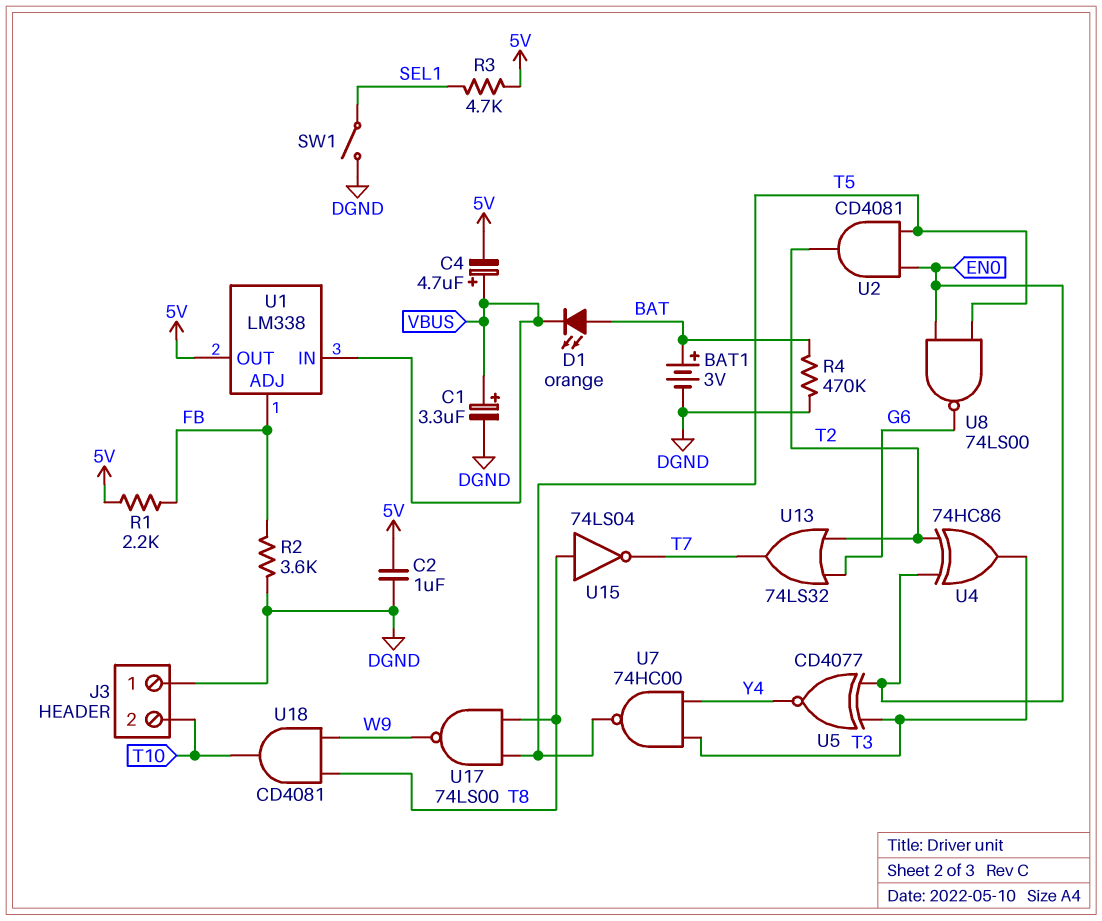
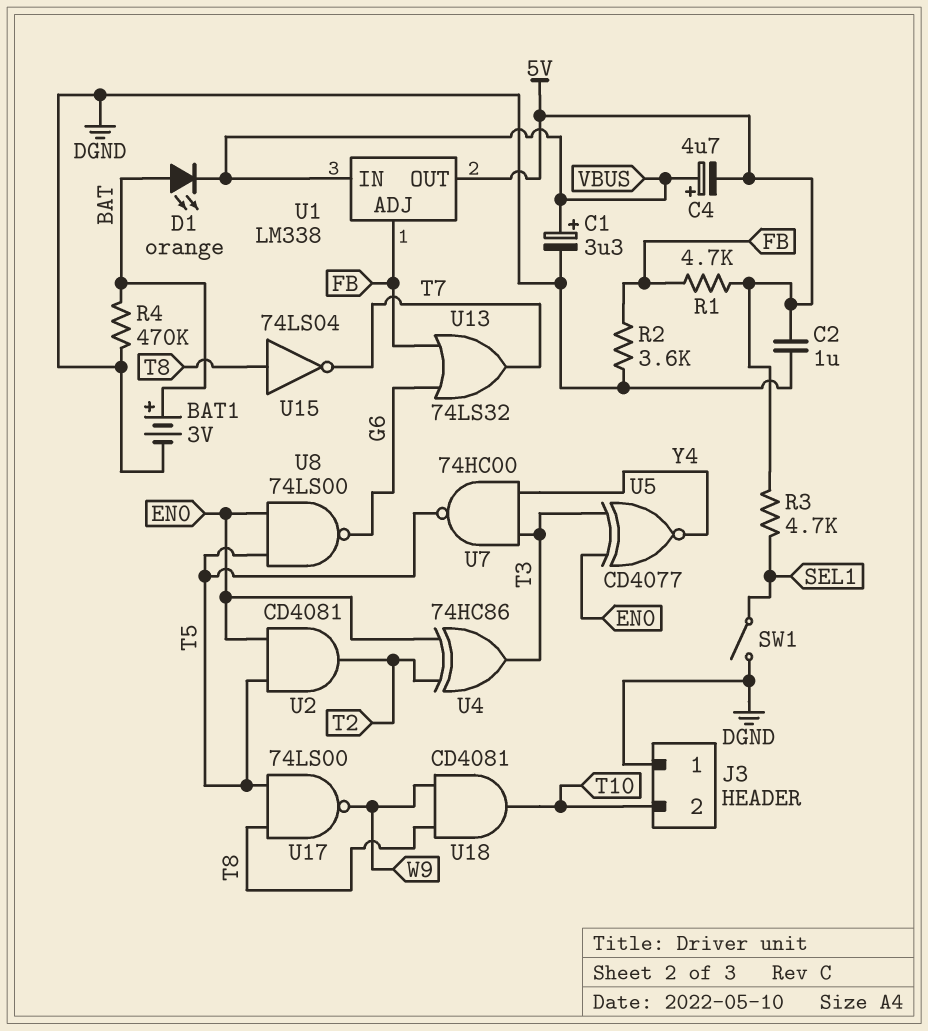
R1: 2.2k (5V, FB) -> 4.7k (5V, FB)
U13: OR 74LS32 (in G6, in T2, out T7) -> OR 74LS32 (in FB, in G6, out T7)

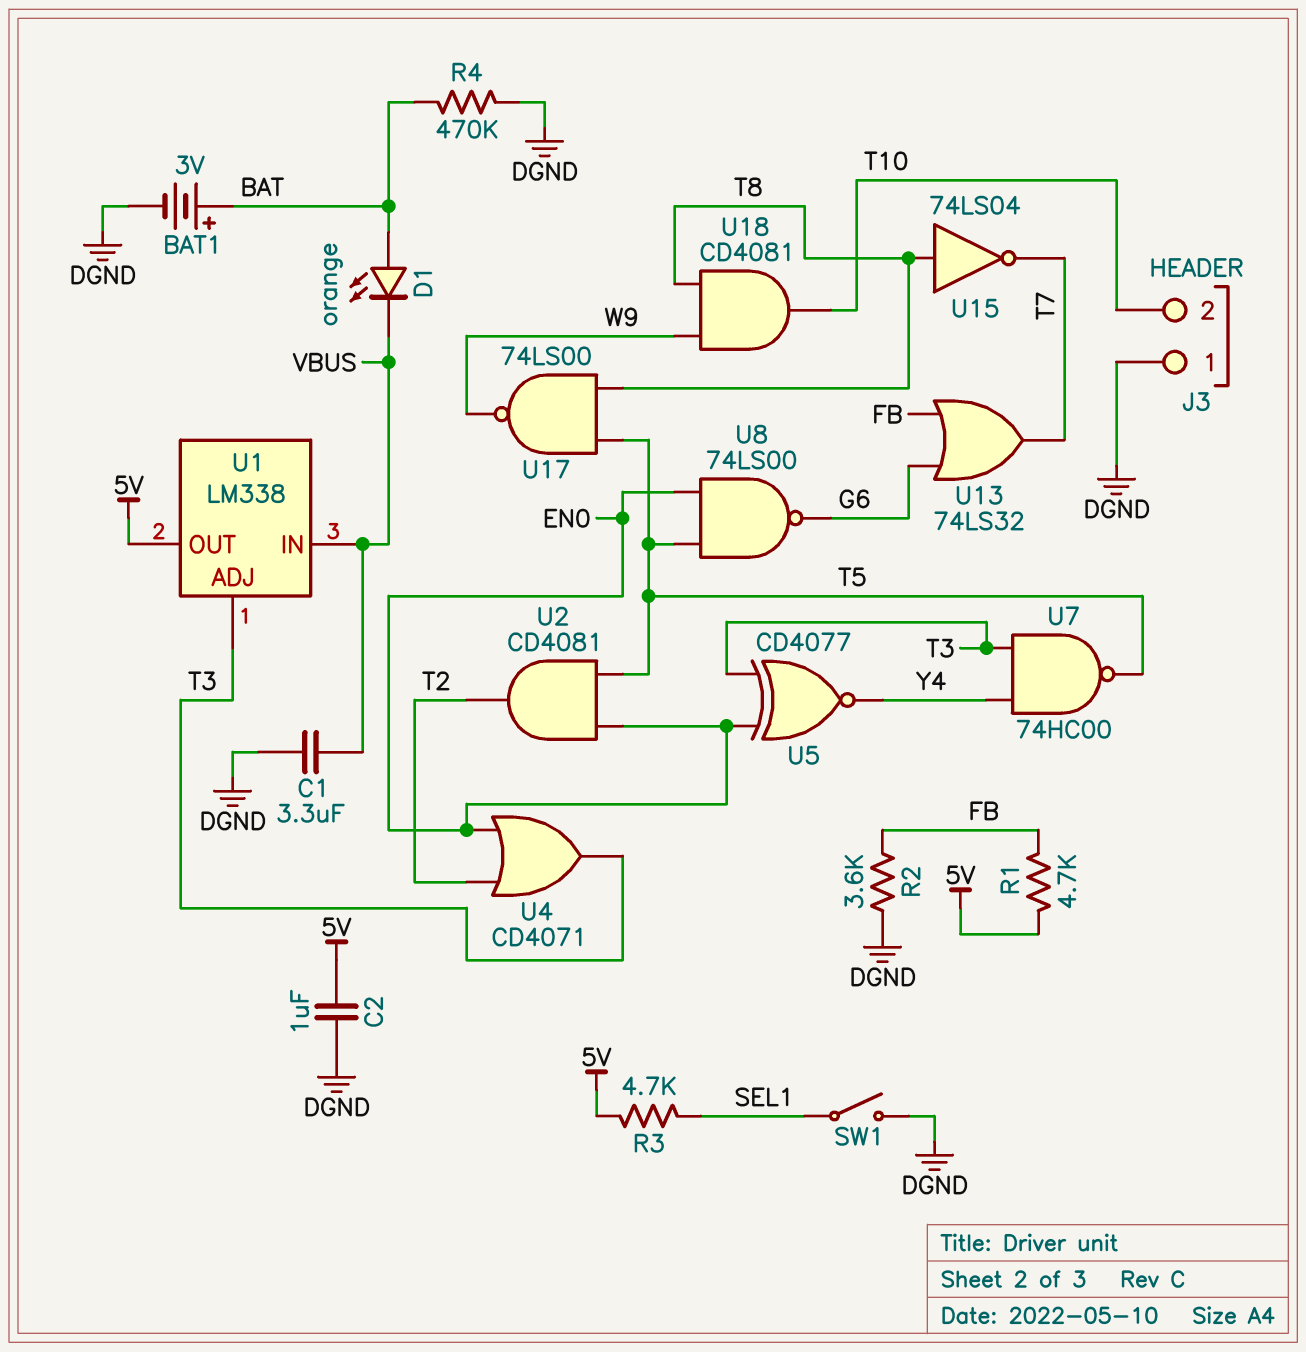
C1: 3.3uF (plus VBUS, minus DGND) -> 3.3uF (DGND, VBUS)
C4: 4.7uF (plus VBUS, minus 5V) -> none
U1 pin ADJ: FB -> T3
U4: XOR 74HC86 (in EN0, in T2, out T3) -> OR CD4071 (in EN0, in T2, out T3)

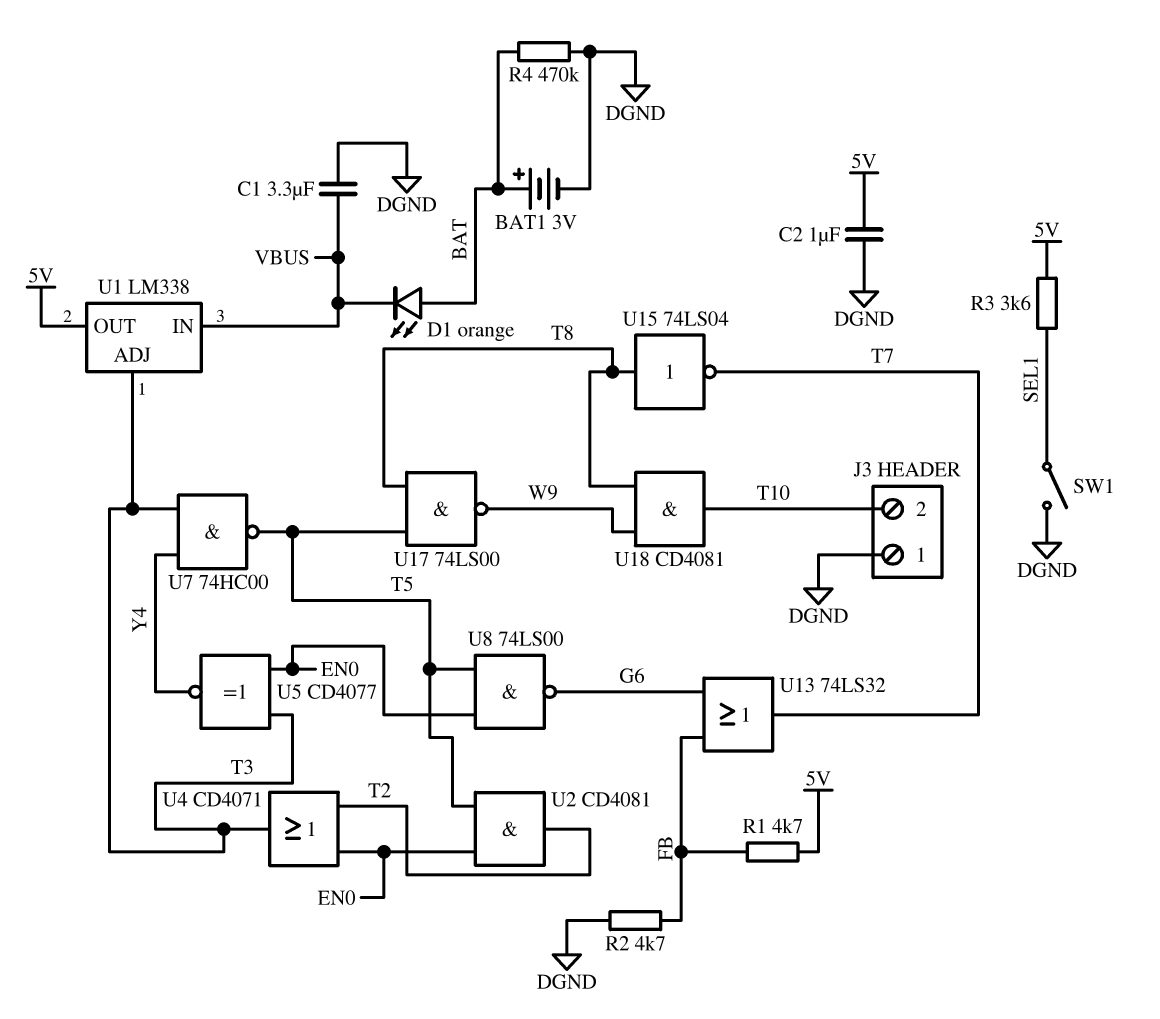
R2: 3.6k (DGND, FB) -> 4.7k (DGND, FB)
R3: 4.7k (5V, SEL1) -> 3.6k (5V, SEL1)

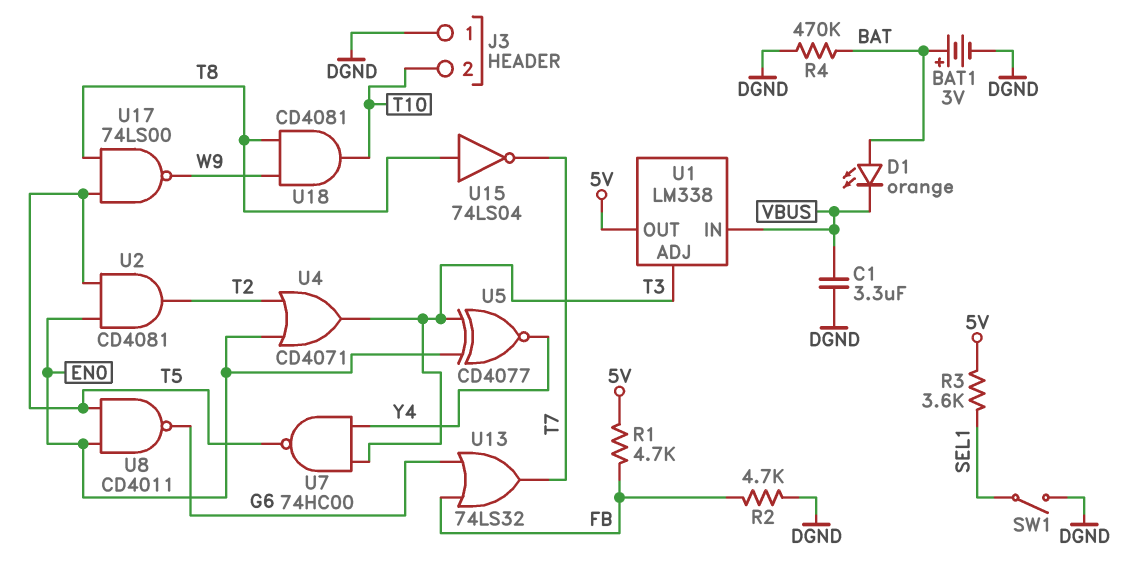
C2: 1uF (5V, DGND) -> none
U8: NAND 74LS00 (in EN0, in T5, out G6) -> NAND CD4011 (in EN0, in T5, out G6)

